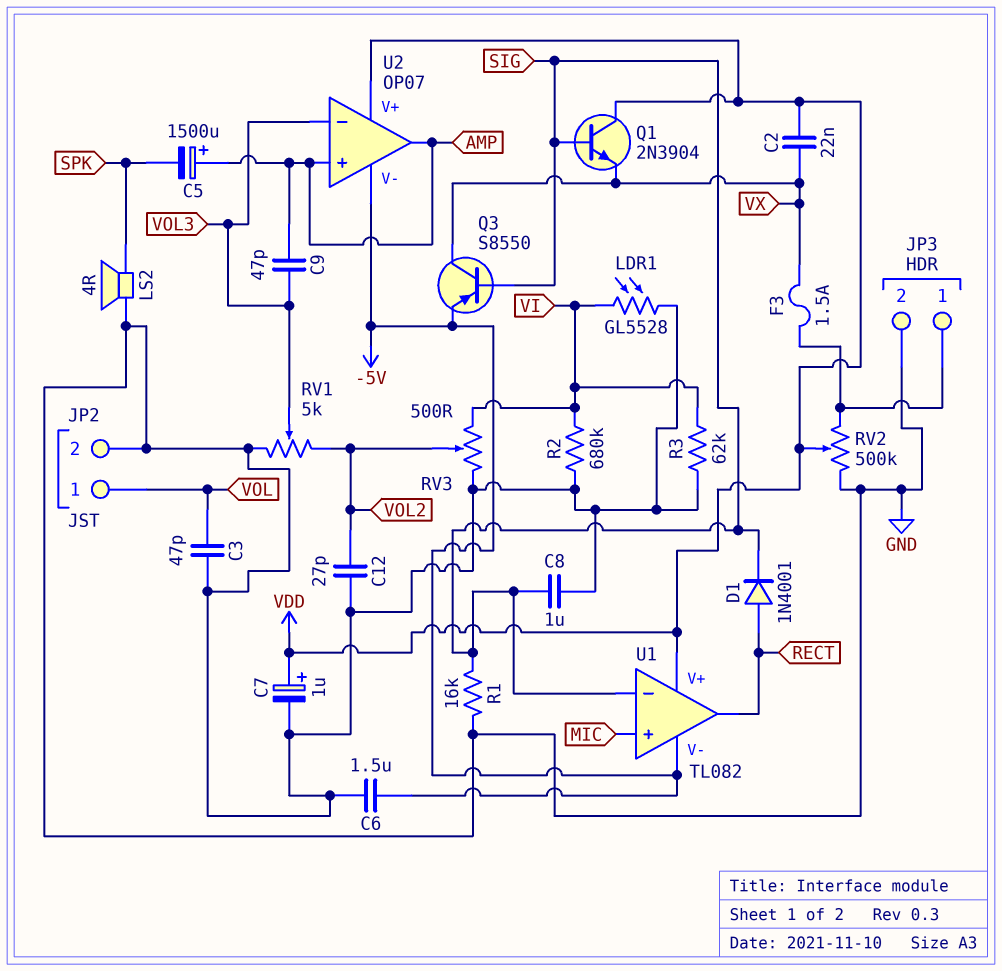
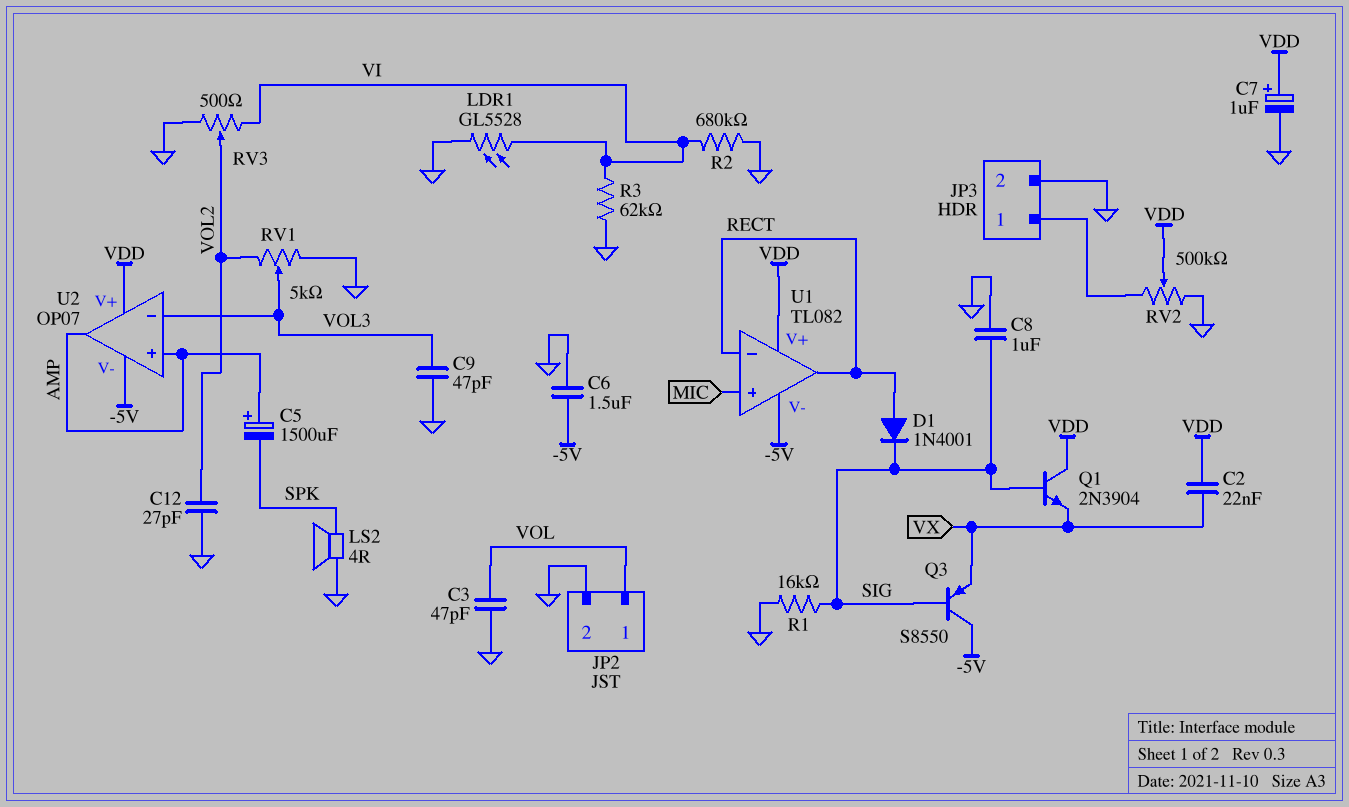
C9: 47pF (AMP, VOL3) -> 47pF (GND, VOL3)
F3: 1.5A (JP3/1, VX) -> none
Q3: PNP S8550 (B SIG, C VX, E -5V) -> PNP S8550 (B SIG, C -5V, E VX)
U1 pin in-: SIG -> RECT

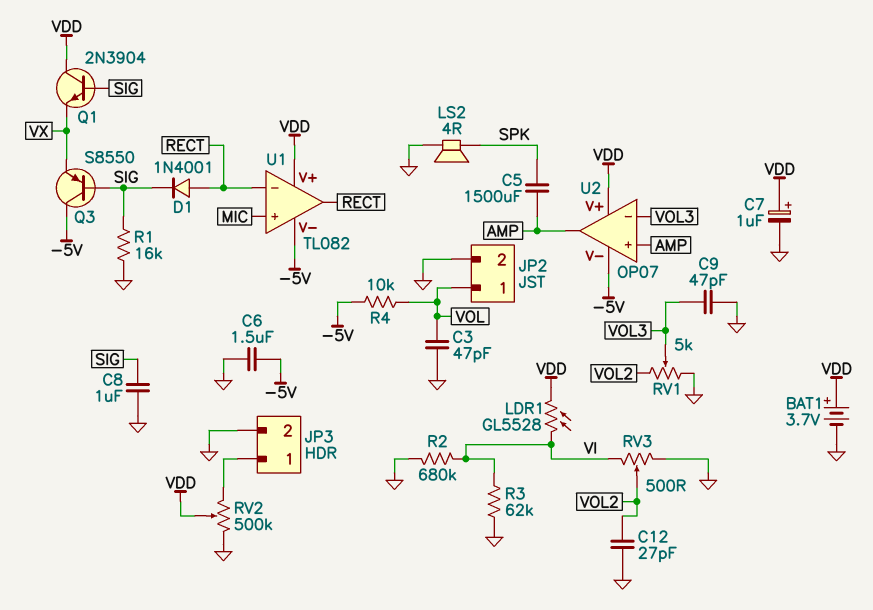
BAT1: none -> 3.7V (plus VDD, minus GND)
C2: 22nF (VDD, VX) -> none
C5: 1500uF (plus AMP, minus SPK) -> 1500uF (AMP, SPK)
LDR1: GL5528 (GND, VI) -> GL5528 (VDD, VI)
R4: none -> 10k (-5V, VOL)

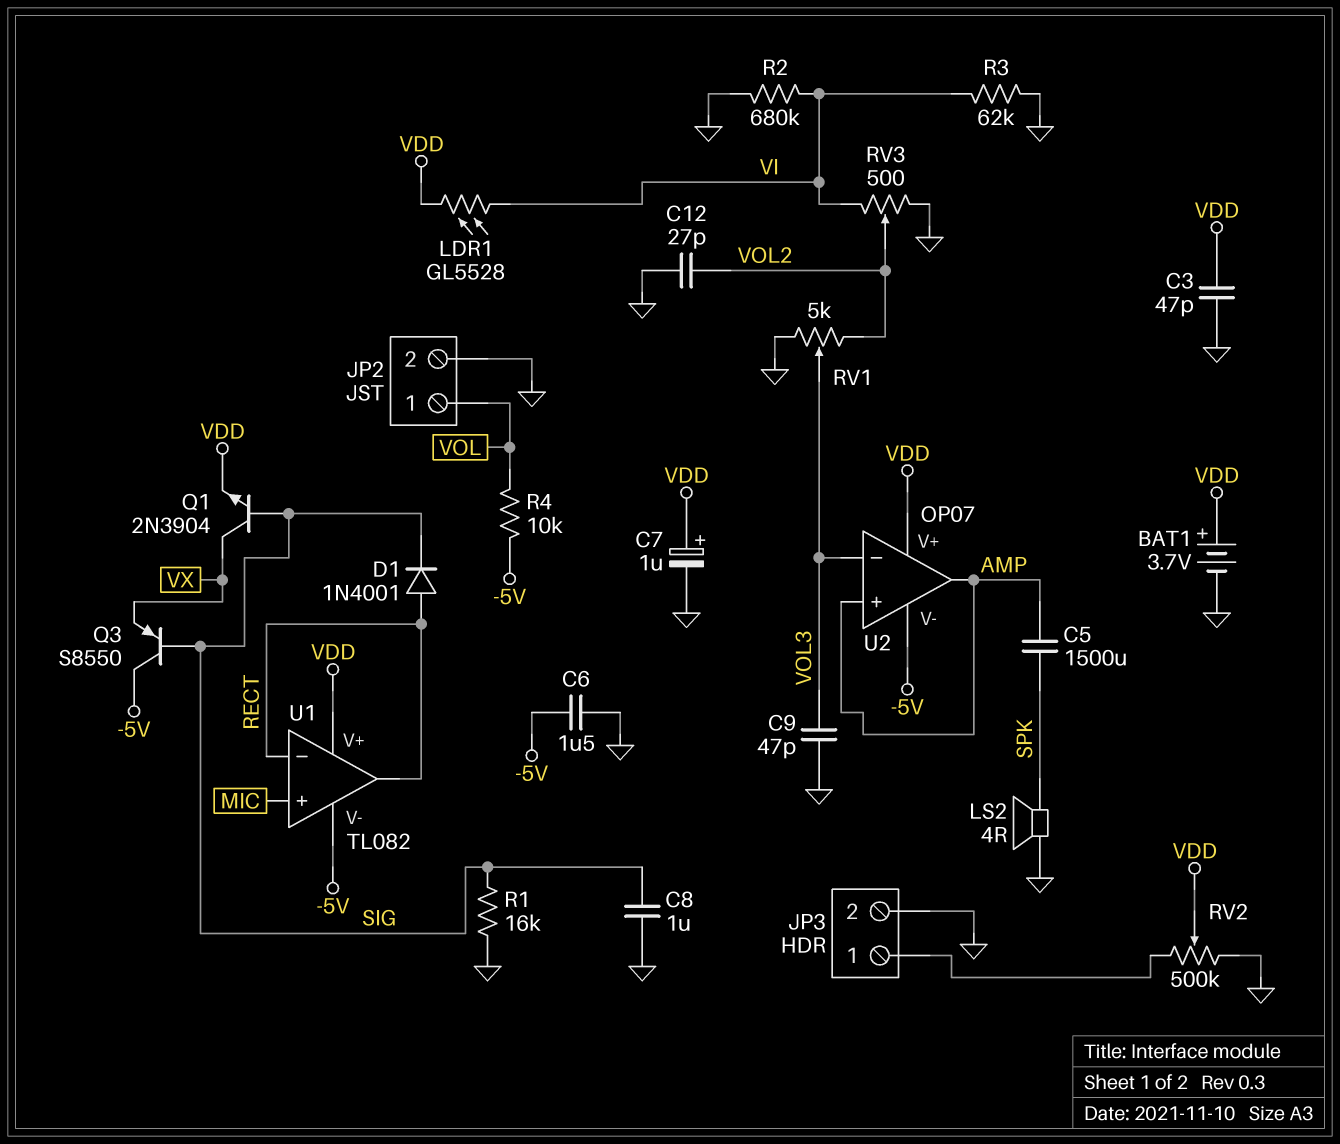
C3: 47pF (GND, VOL) -> 47pF (GND, VDD)
Q1: NPN 2N3904 (B SIG, C VDD, E VX) -> NPN 2N3904 (B SIG, C VX, E VDD)

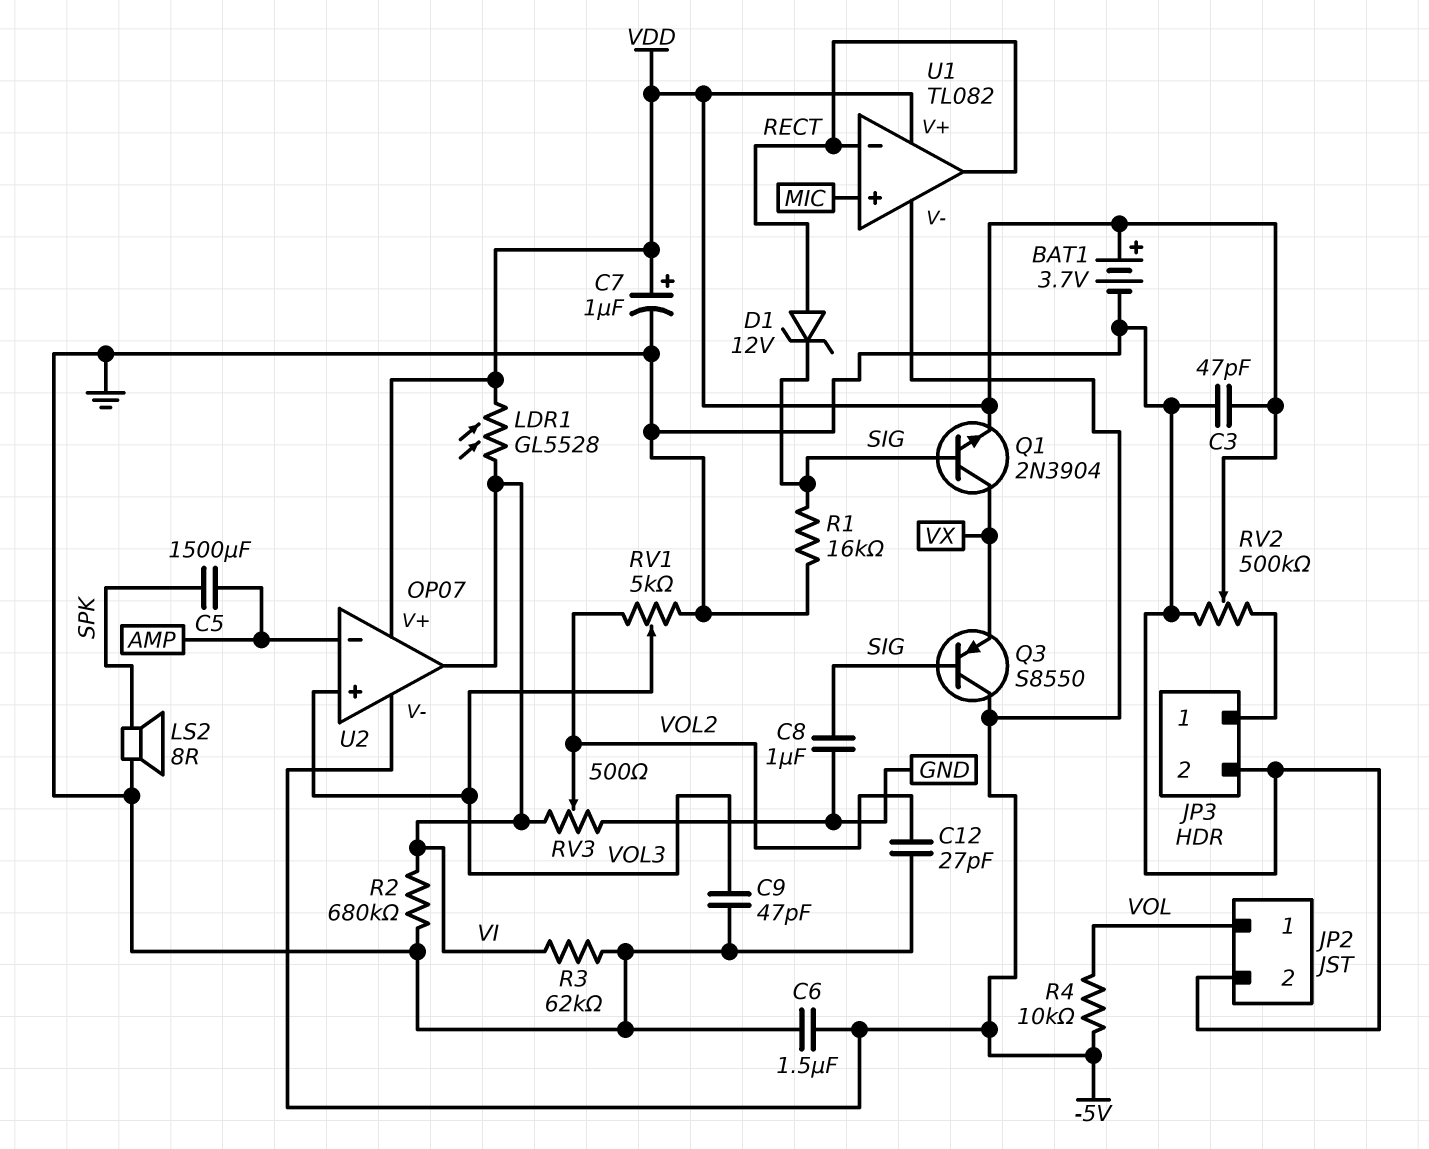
D1: diode 1N4001 (A RECT, K SIG) -> zener 12V (A RECT, K SIG)
LS2: speaker 4R (GND, SPK) -> speaker 8R (GND, SPK)
U2 pin in+: AMP -> VOL3
U2 pin in-: VOL3 -> AMP
U2 pin out: AMP -> VI

